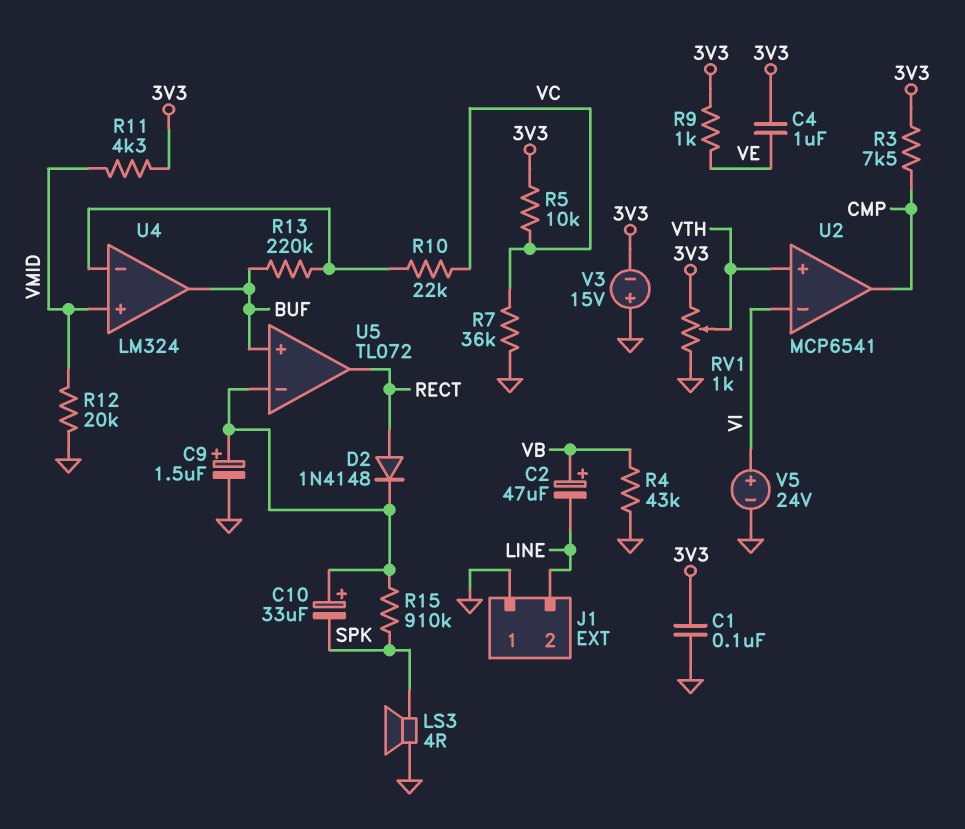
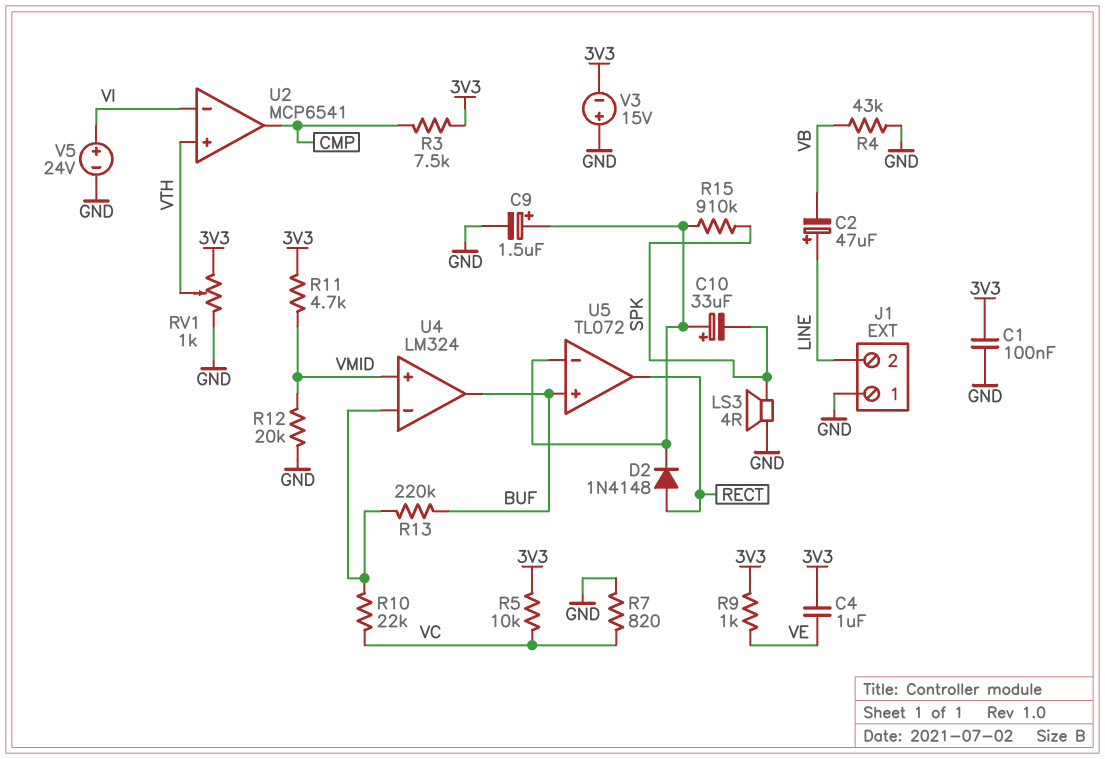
C2: 47uF (plus VB, minus LINE) -> 47uF (plus LINE, minus VB)
R7: 36k (GND, VC) -> 820 (GND, VC)
R11: 4.3k (3V3, VMID) -> 4.7k (3V3, VMID)

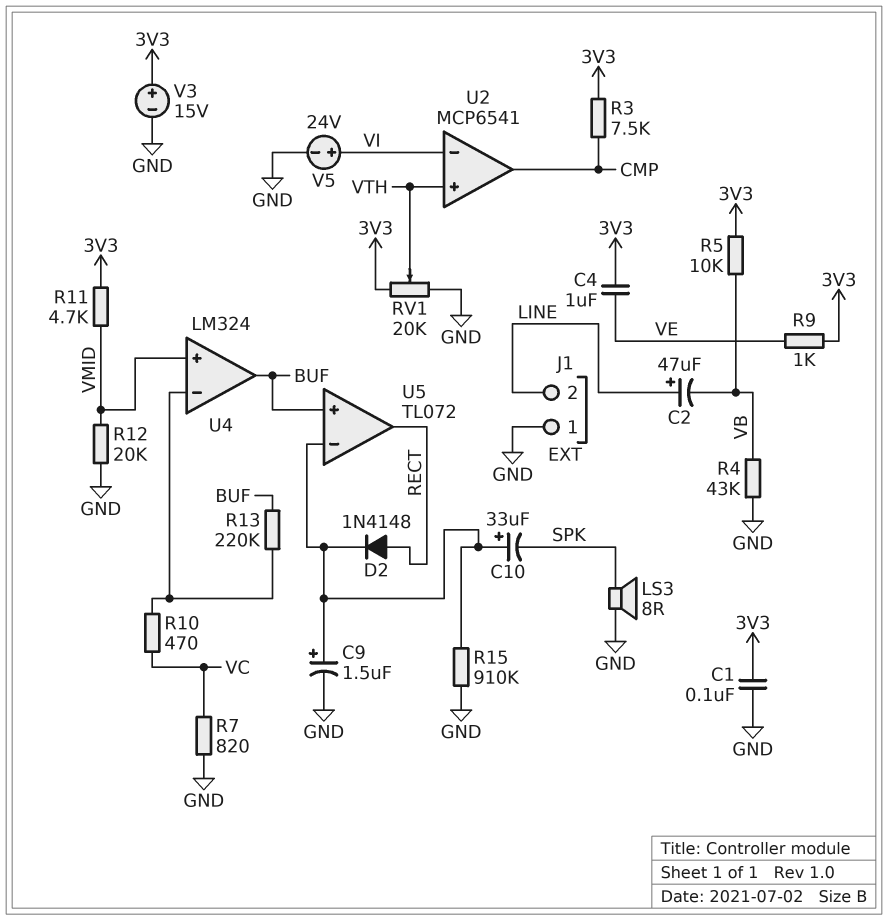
LS3: speaker 4R (GND, SPK) -> speaker 8R (GND, SPK)
R5: 10k (3V3, VC) -> 10k (3V3, VB)
R10: 22k (U4/in-, VC) -> 470 (U4/in-, VC)
R15: 910k (SPK, U5/in-) -> 910k (GND, U5/in-)
RV1: 1k (3V3, GND, wiper VTH) -> 20k (3V3, GND, wiper VTH)
V3: 15V (plus GND, minus 3V3) -> 15V (plus 3V3, minus GND)

